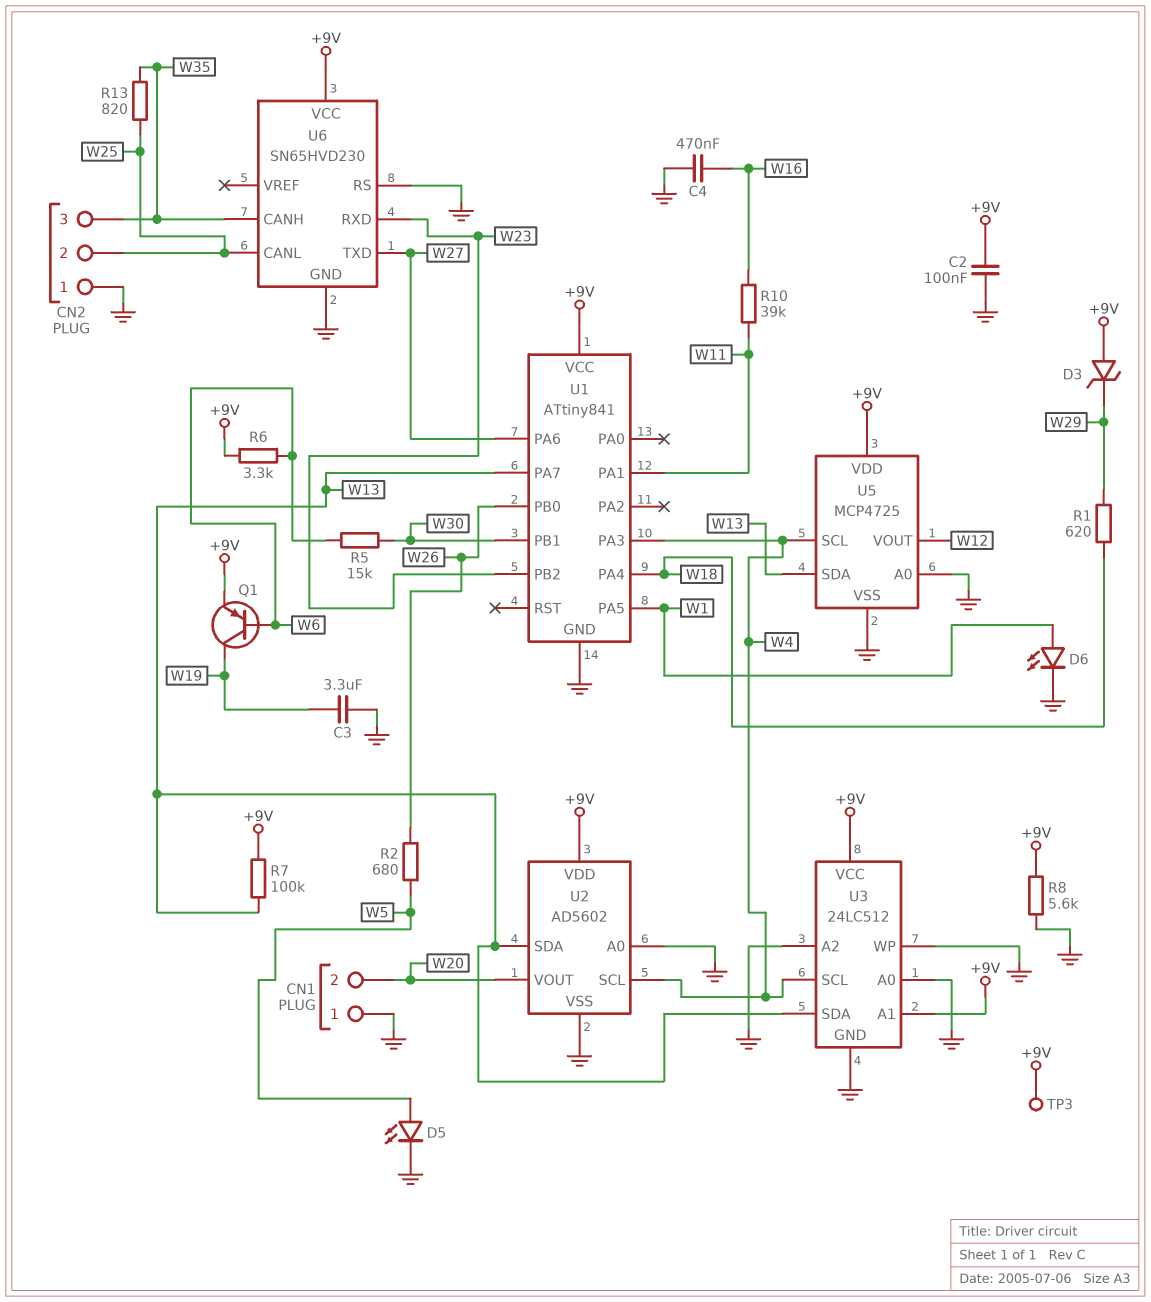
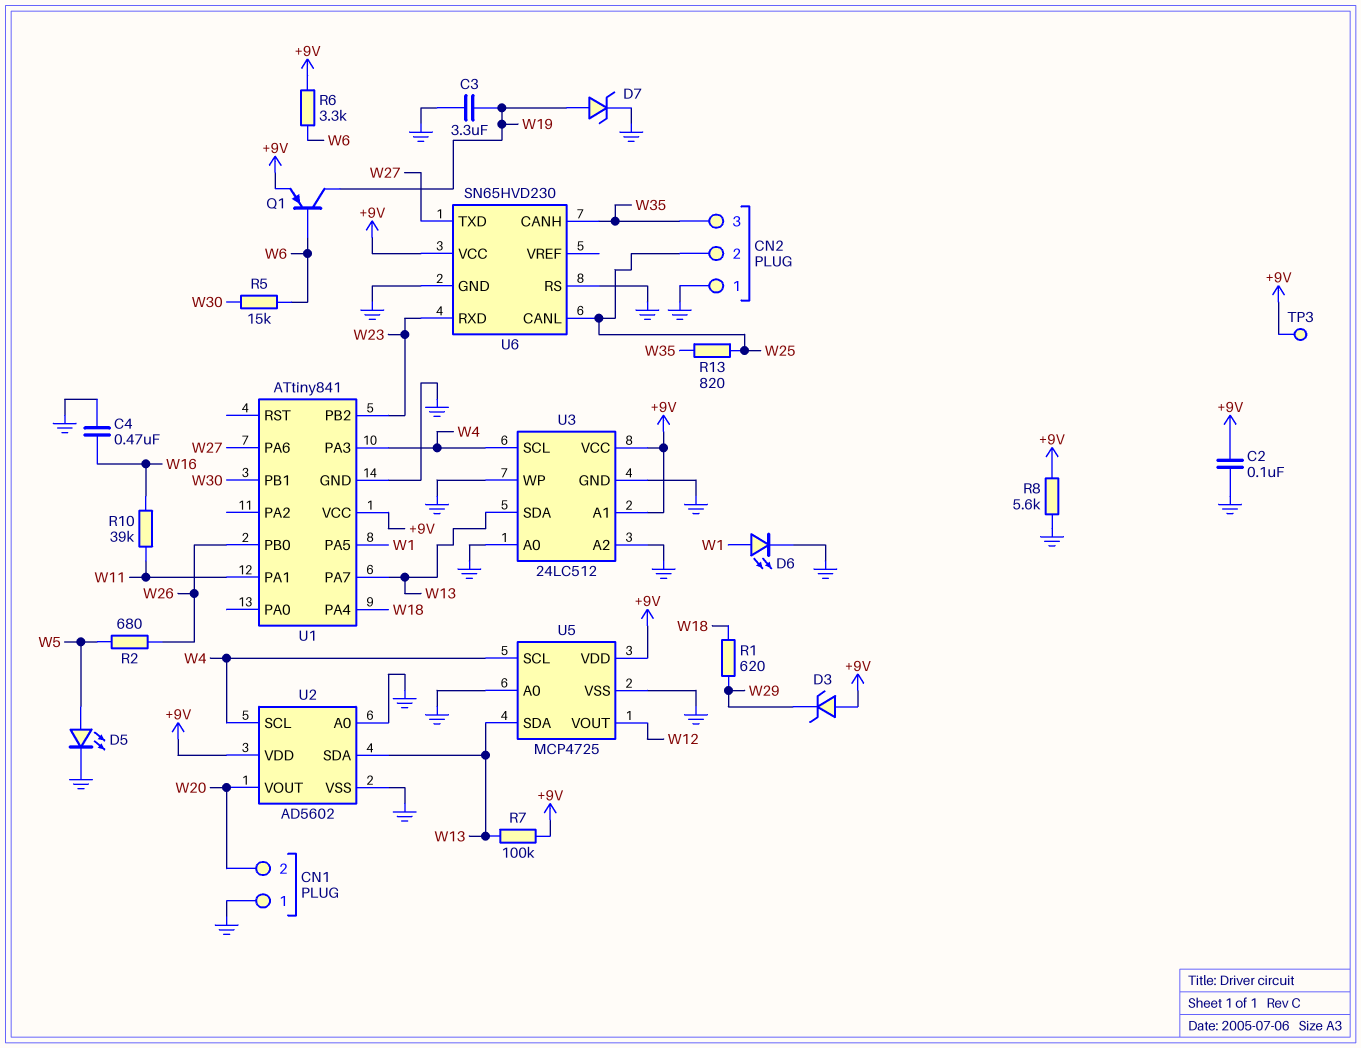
D7: none -> zener (A W19, K GND)

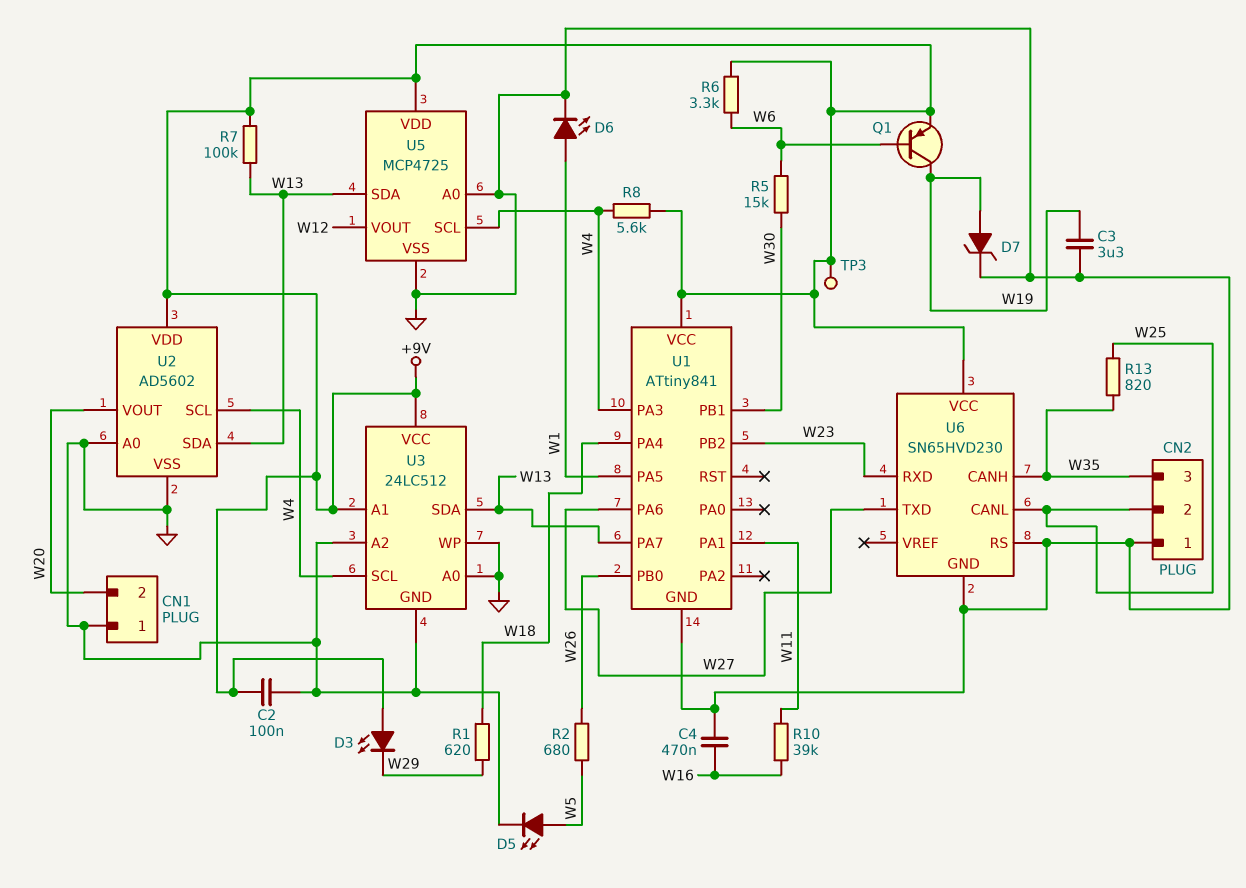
D3: zener (A +9V, K W29) -> LED (A +9V, K W29)
R8: 5.6k (+9V, GND) -> 5.6k (+9V, W4)

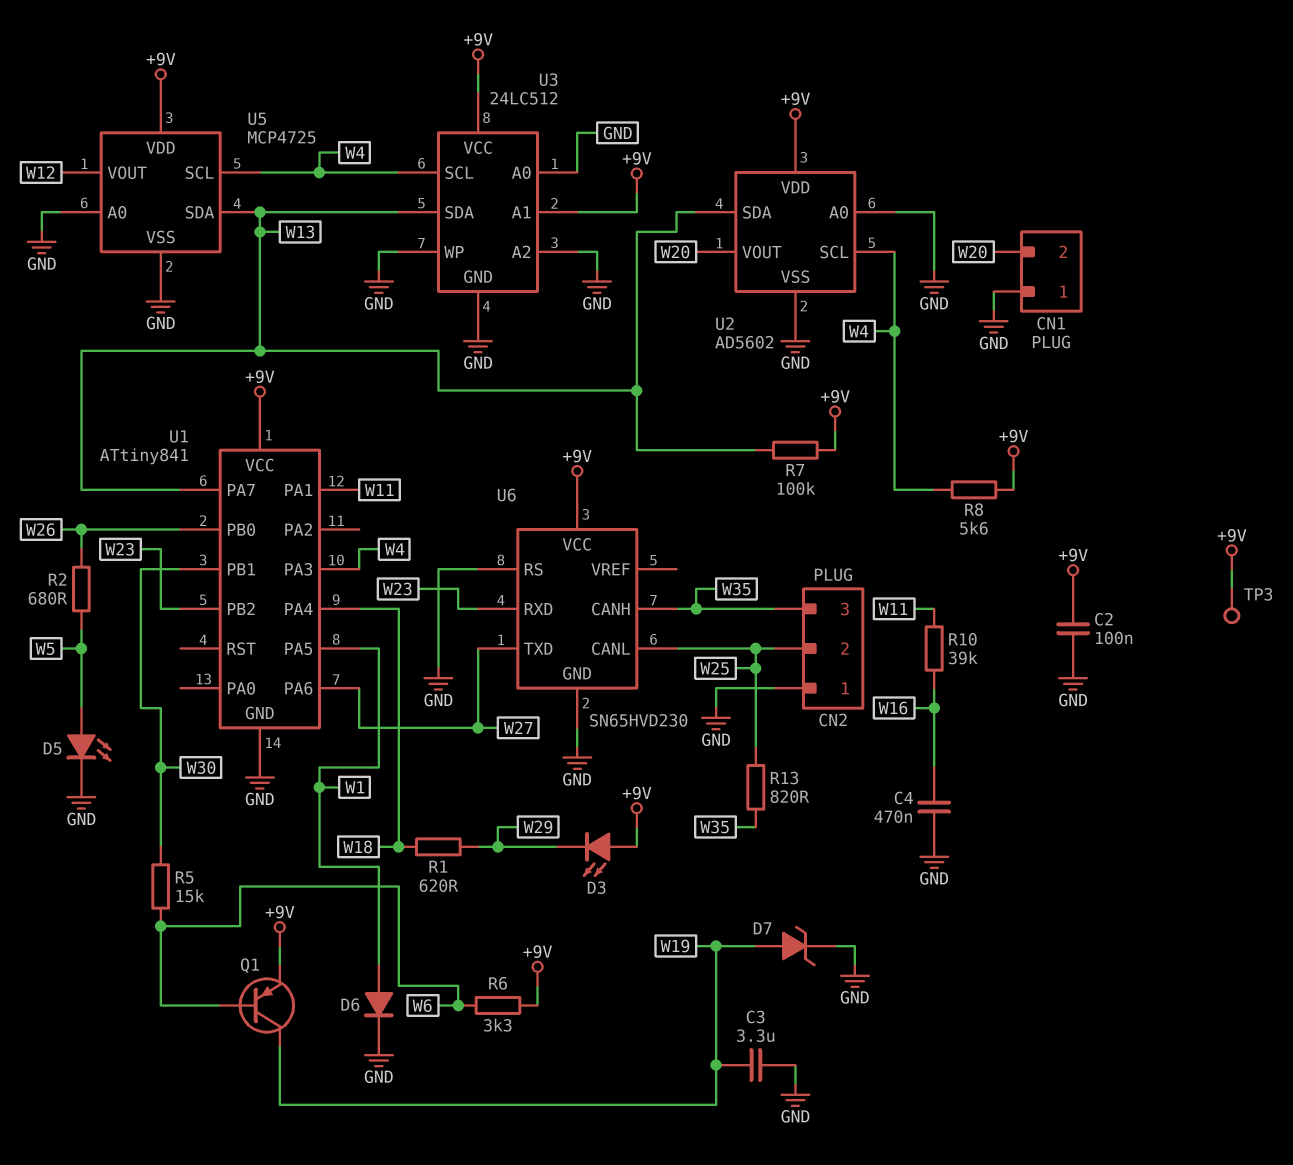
D6: LED (A W1, K GND) -> diode (A W1, K GND)

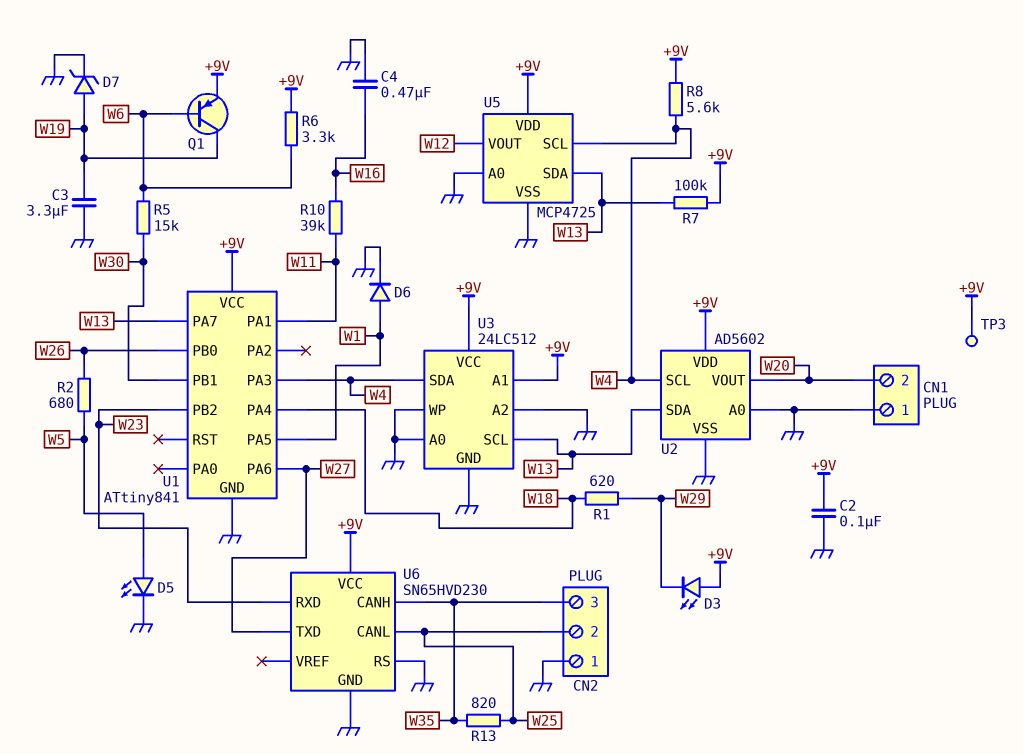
U3 pin SCL: W4 -> W13
U3 pin SDA: W13 -> W4

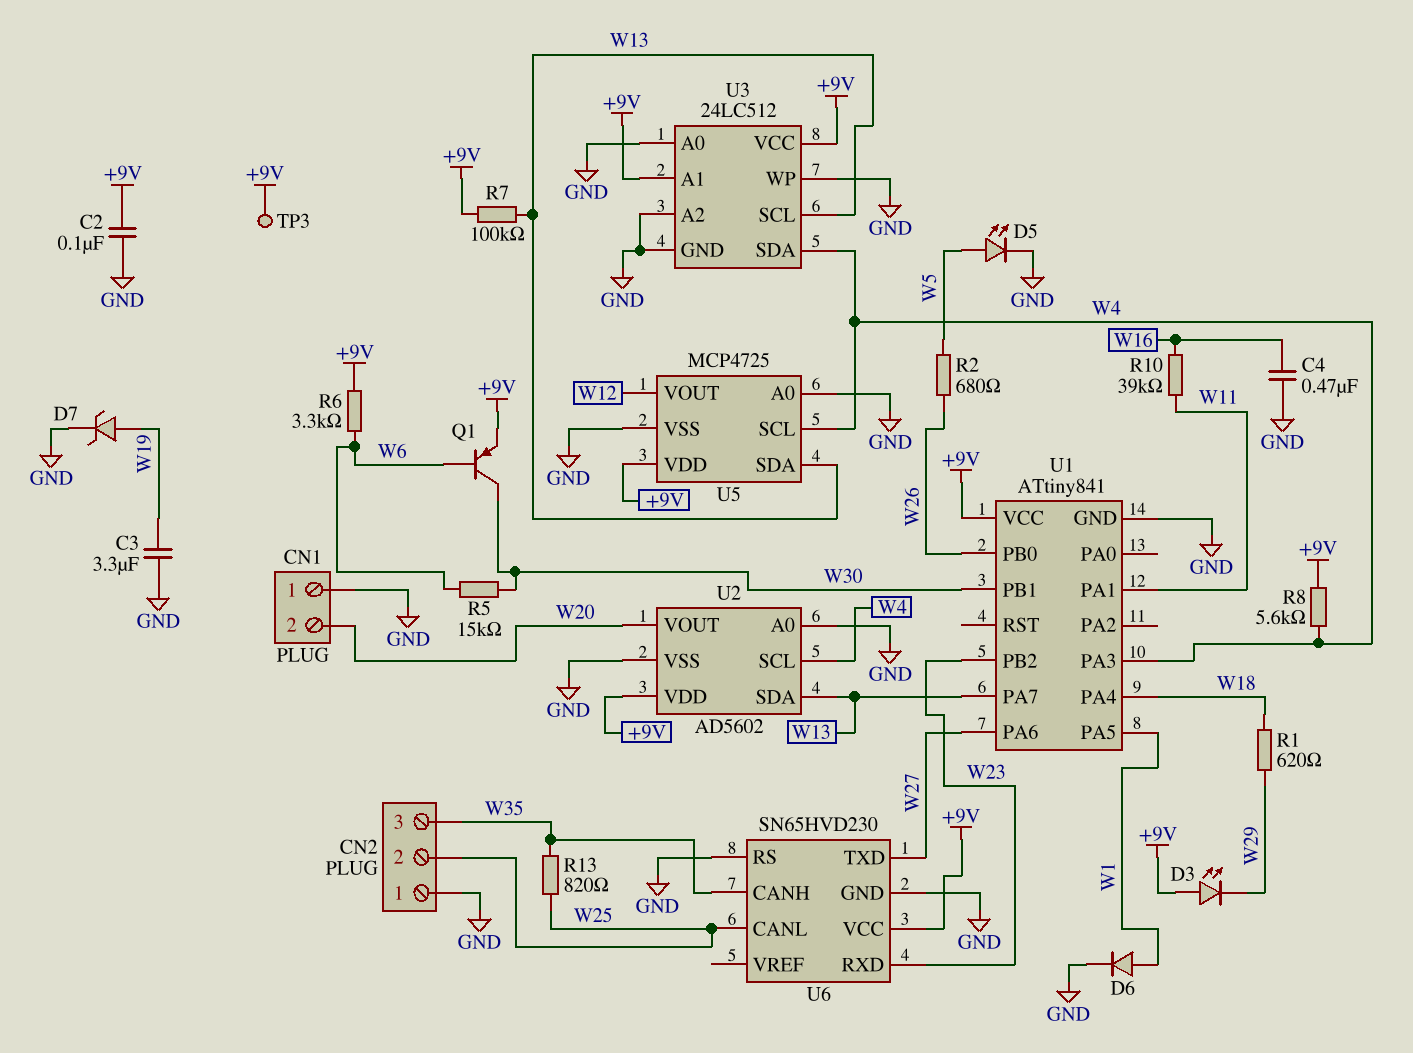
Q1: PNP (B W6, C W19, E +9V) -> PNP (B W6, C W30, E +9V)

